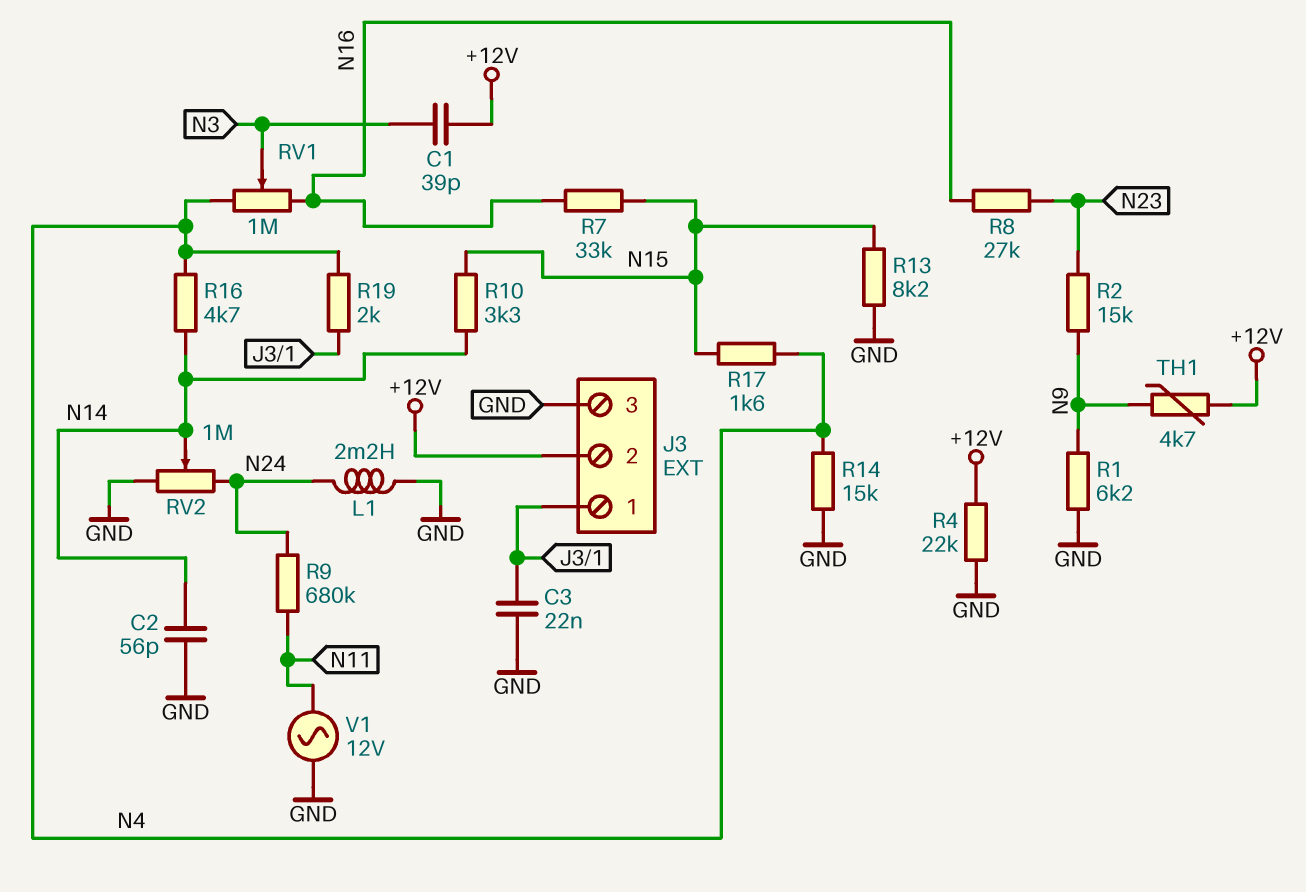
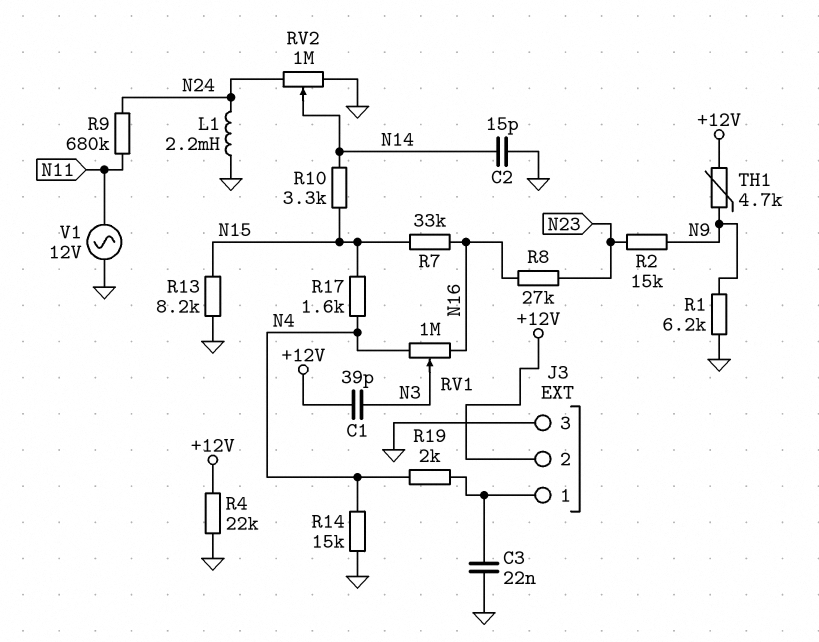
C2: 56pF (GND, N14) -> 15pF (GND, N14)
R16: 4.7k (N4, N14) -> none

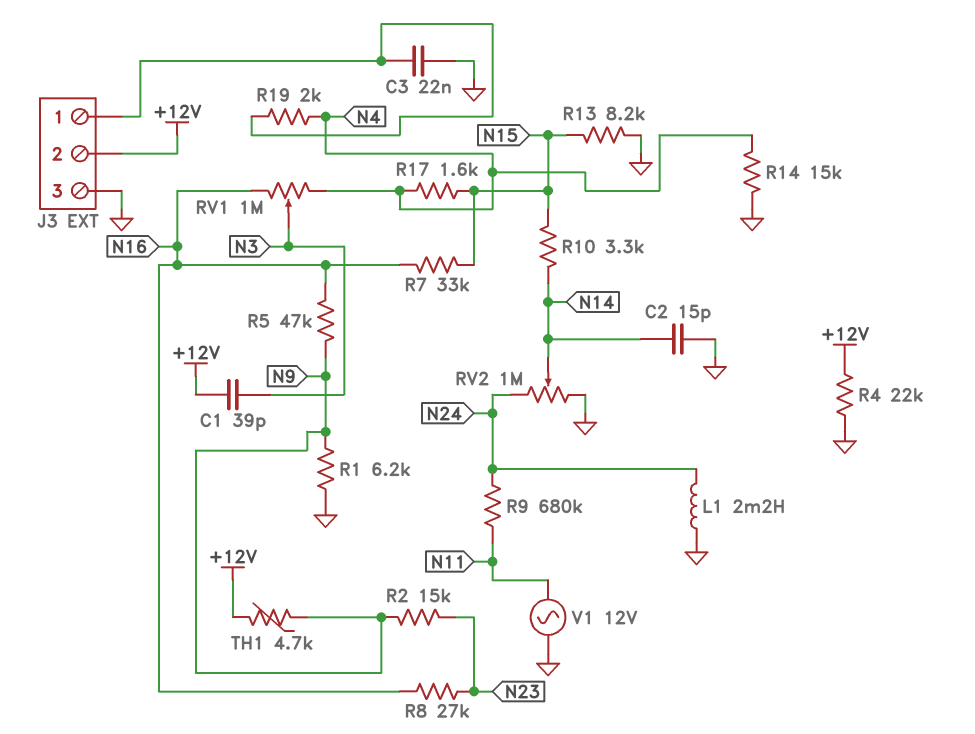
R5: none -> 47k (N9, N16)

